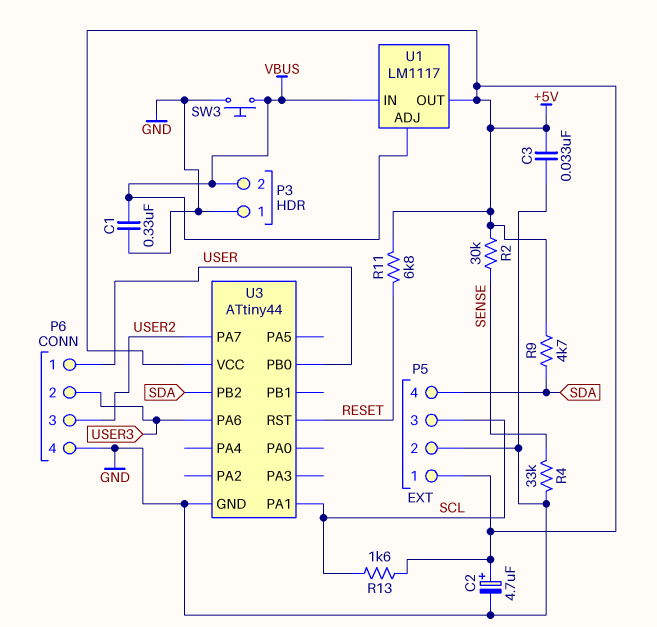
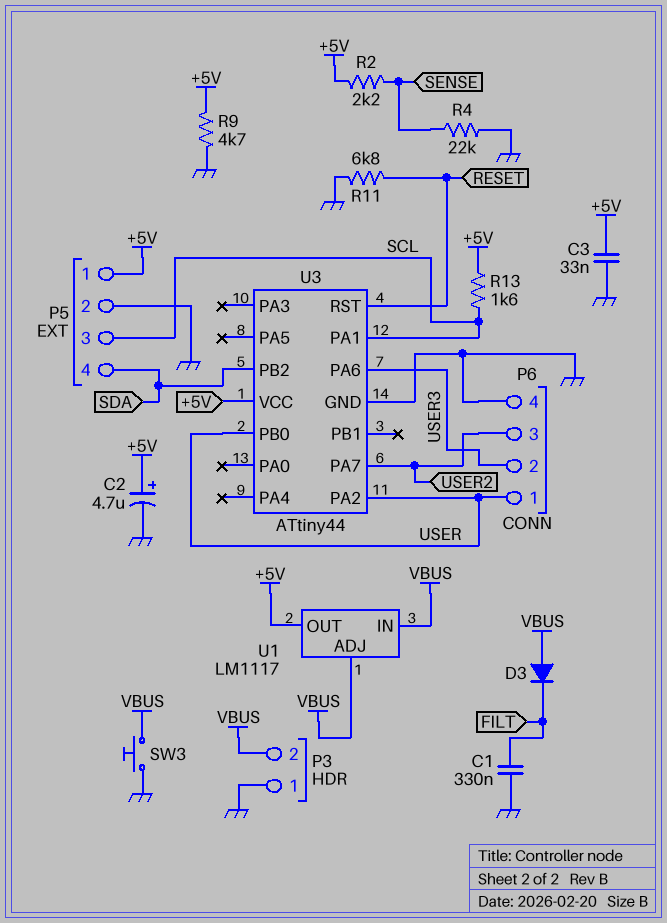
C1: 330nF (GND, VBUS) -> 330nF (FILT, GND)
D3: none -> diode (A VBUS, K FILT)
R2: 30k (+5V, SENSE) -> 2.2k (+5V, SENSE)
R4: 33k (GND, SENSE) -> 22k (GND, SENSE)
R9: 4.7k (+5V, SDA) -> 4.7k (+5V, GND)
R11: 6.8k (+5V, RESET) -> 6.8k (GND, RESET)
U3 pin PA2: none -> USER

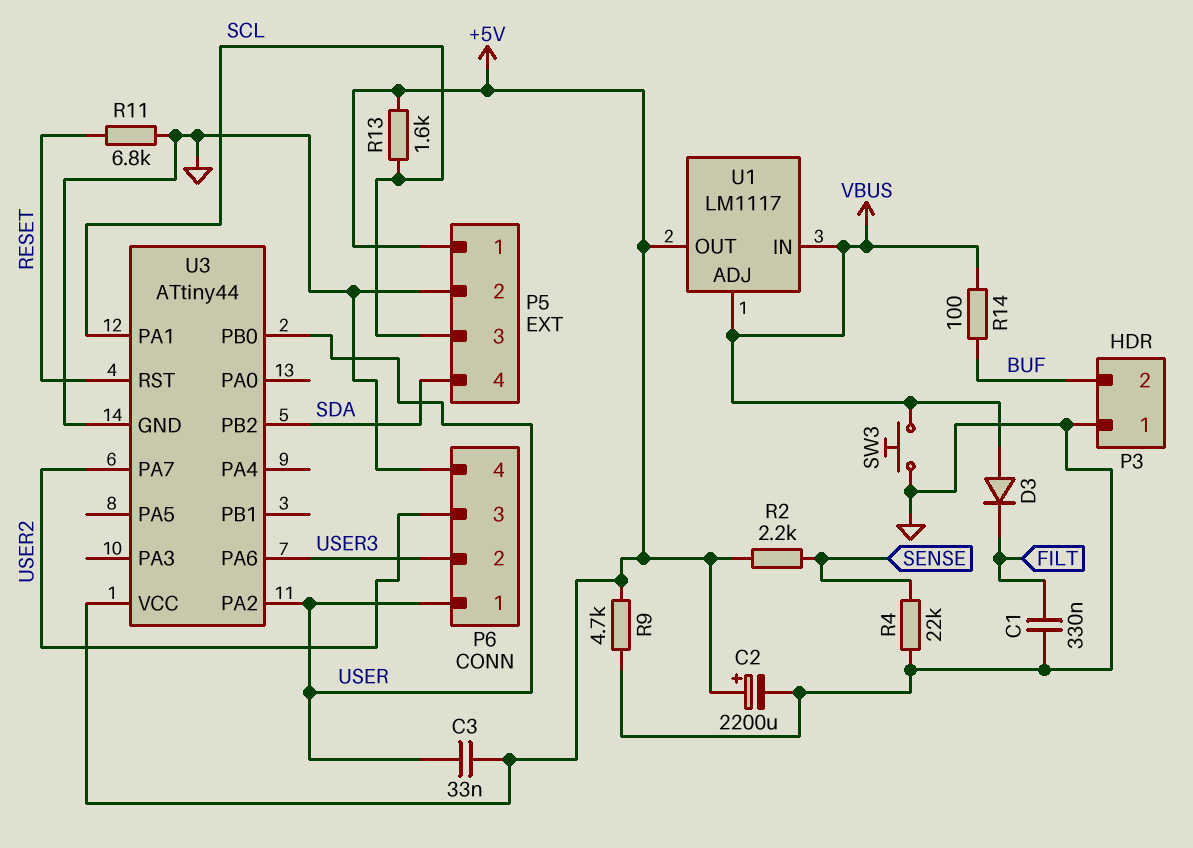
C2: 4.7uF (plus +5V, minus GND) -> 2200uF (plus +5V, minus GND)
C3: 33nF (+5V, GND) -> 33nF (+5V, USER)
P3 pin 2: VBUS -> BUF
R14: none -> 100 (BUF, VBUS)

